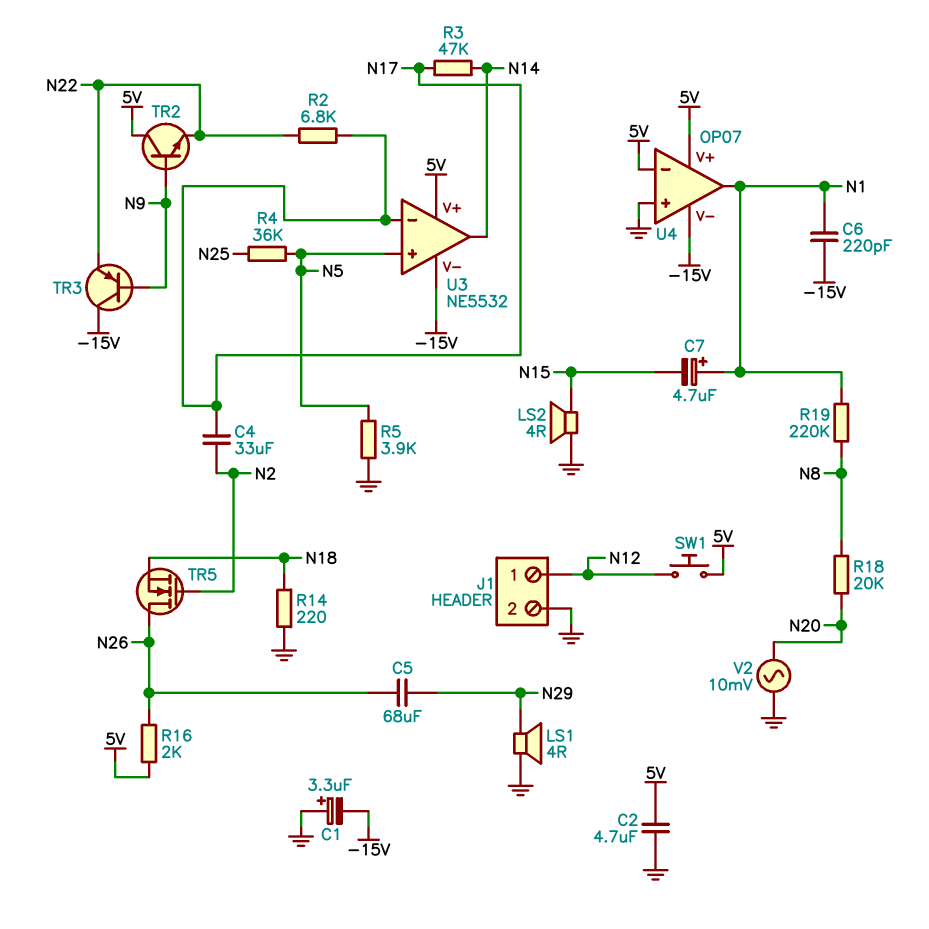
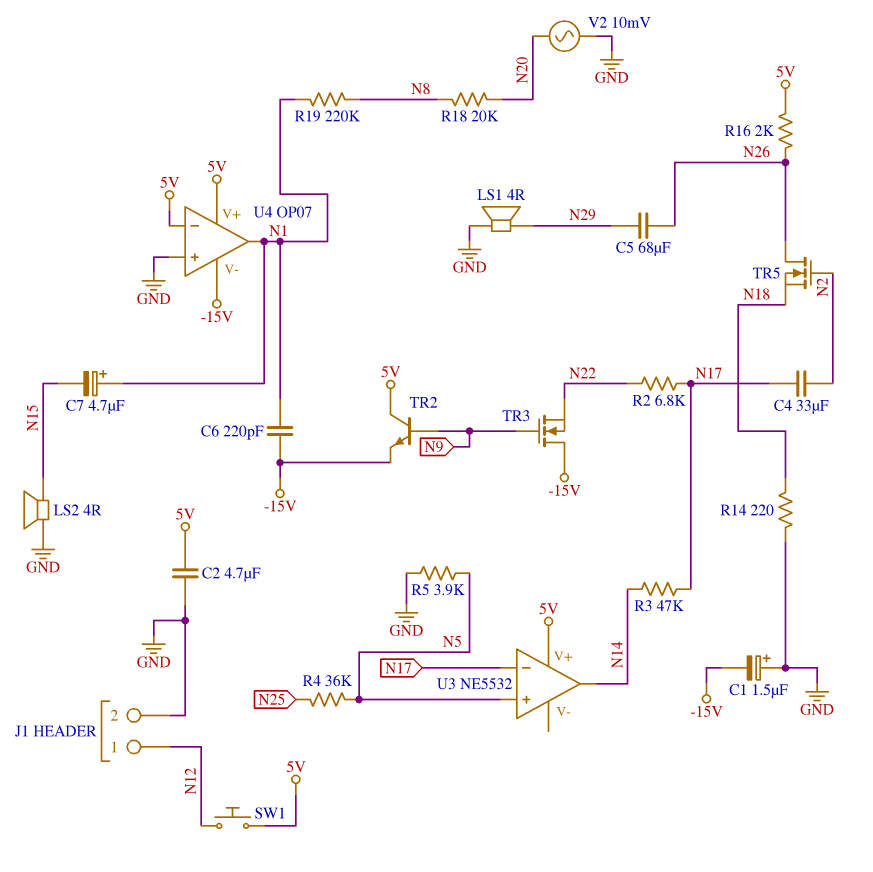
C1: 3.3uF (plus GND, minus -15V) -> 1.5uF (plus GND, minus -15V)
TR2: NPN (B N9, C 5V, E N22) -> NPN (B N9, C 5V, E -15V)
TR3: PNP (B N9, C -15V, E N22) -> NMOS (G N9, D -15V, S N22)
U3 pin V-: -15V -> none

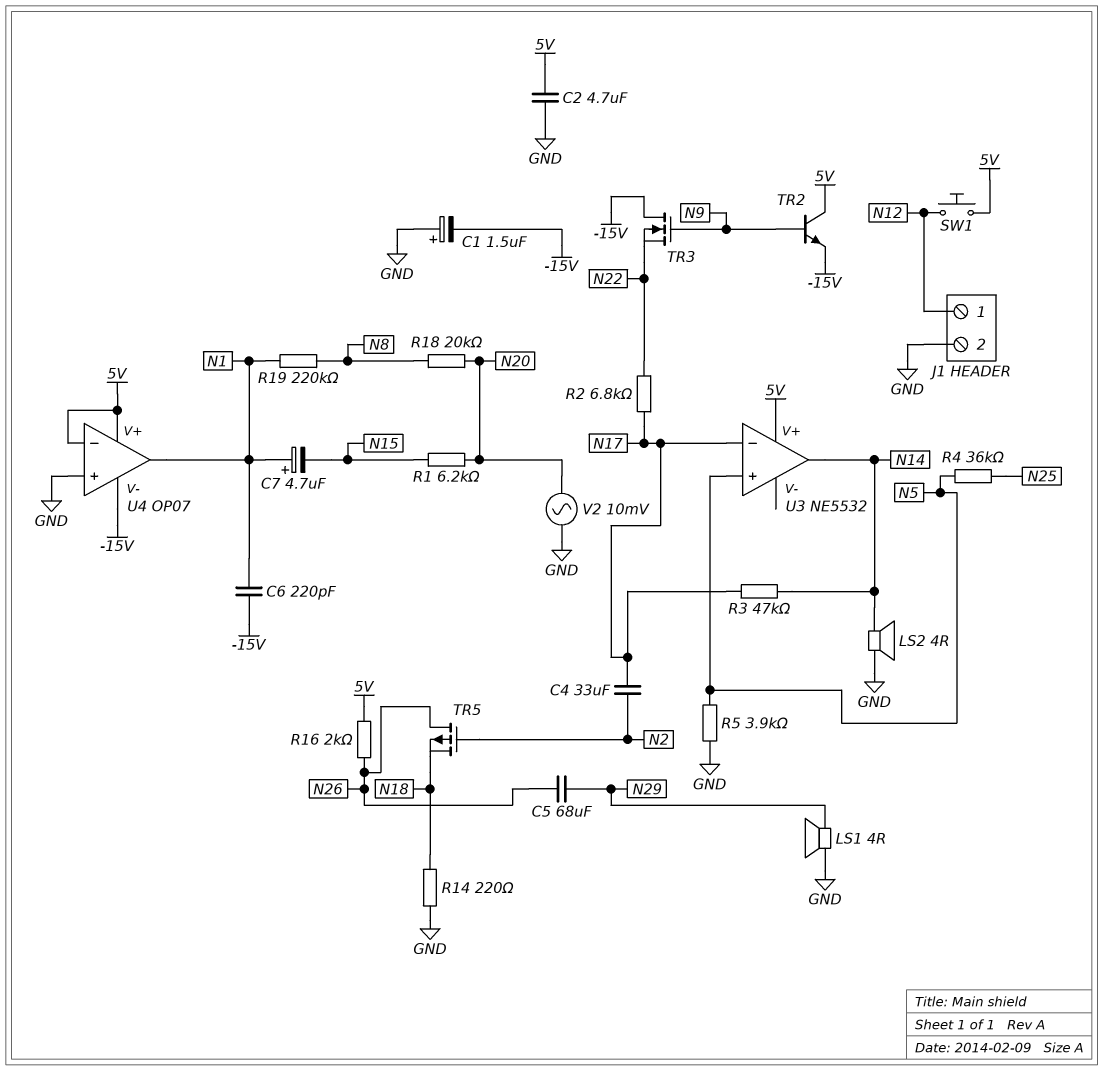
LS2: speaker 4R (GND, N15) -> speaker 4R (GND, N14)
R1: none -> 6.2k (N15, N20)
TR5: NMOS (G N2, D N26, S N18) -> PMOS (G N2, D N26, S N18)

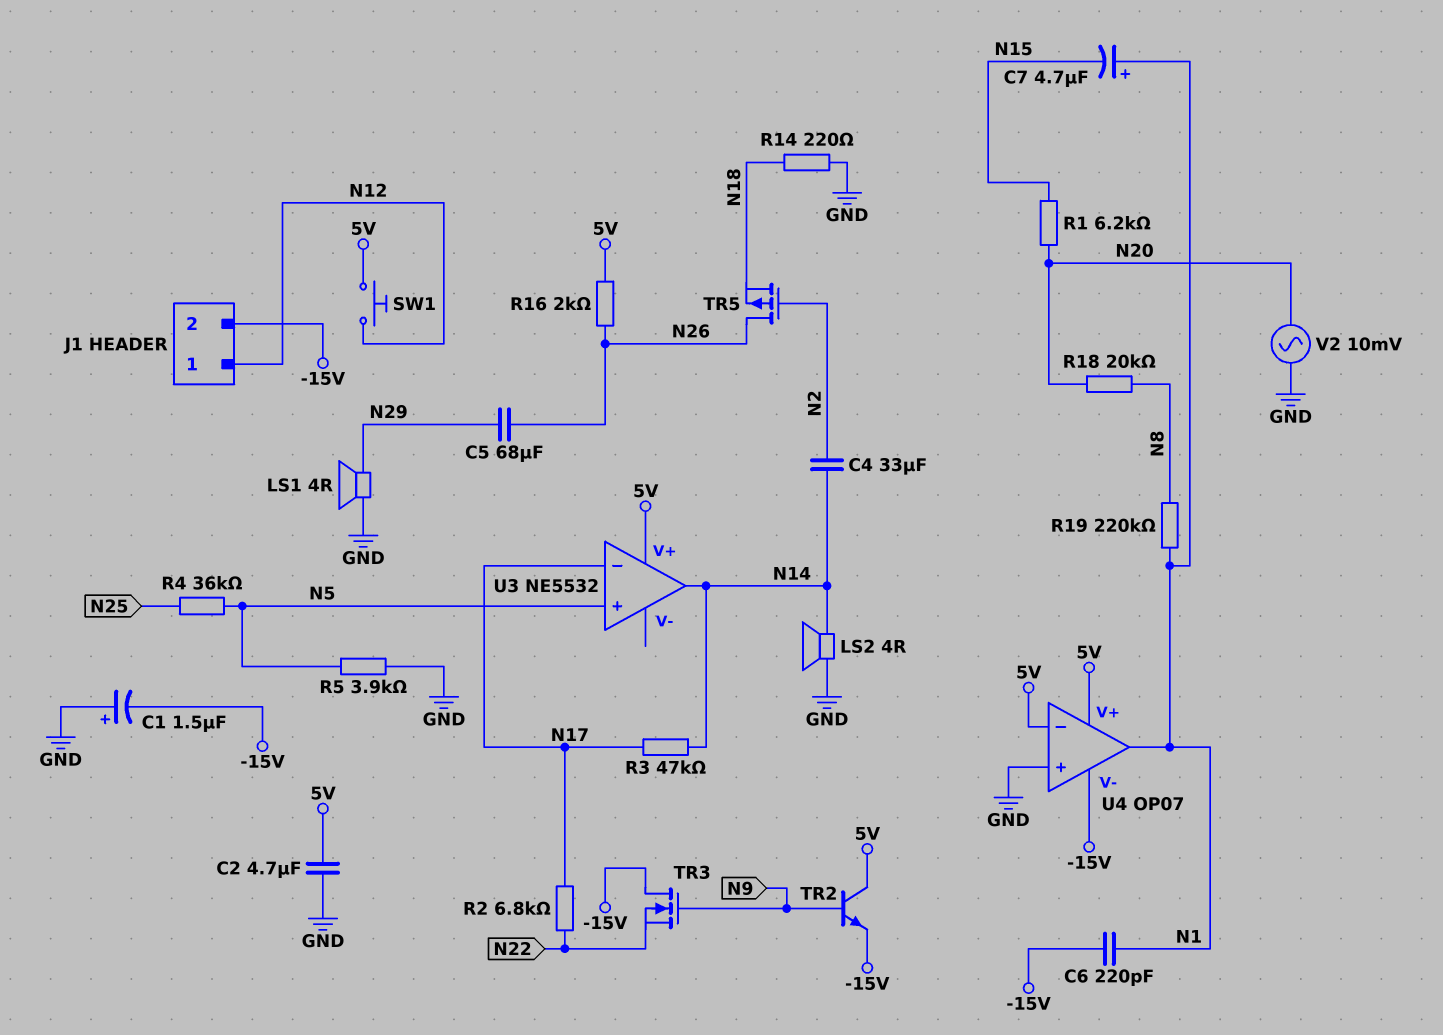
C4: 33uF (N2, N17) -> 33uF (N2, N14)
J1 pin 2: GND -> -15V

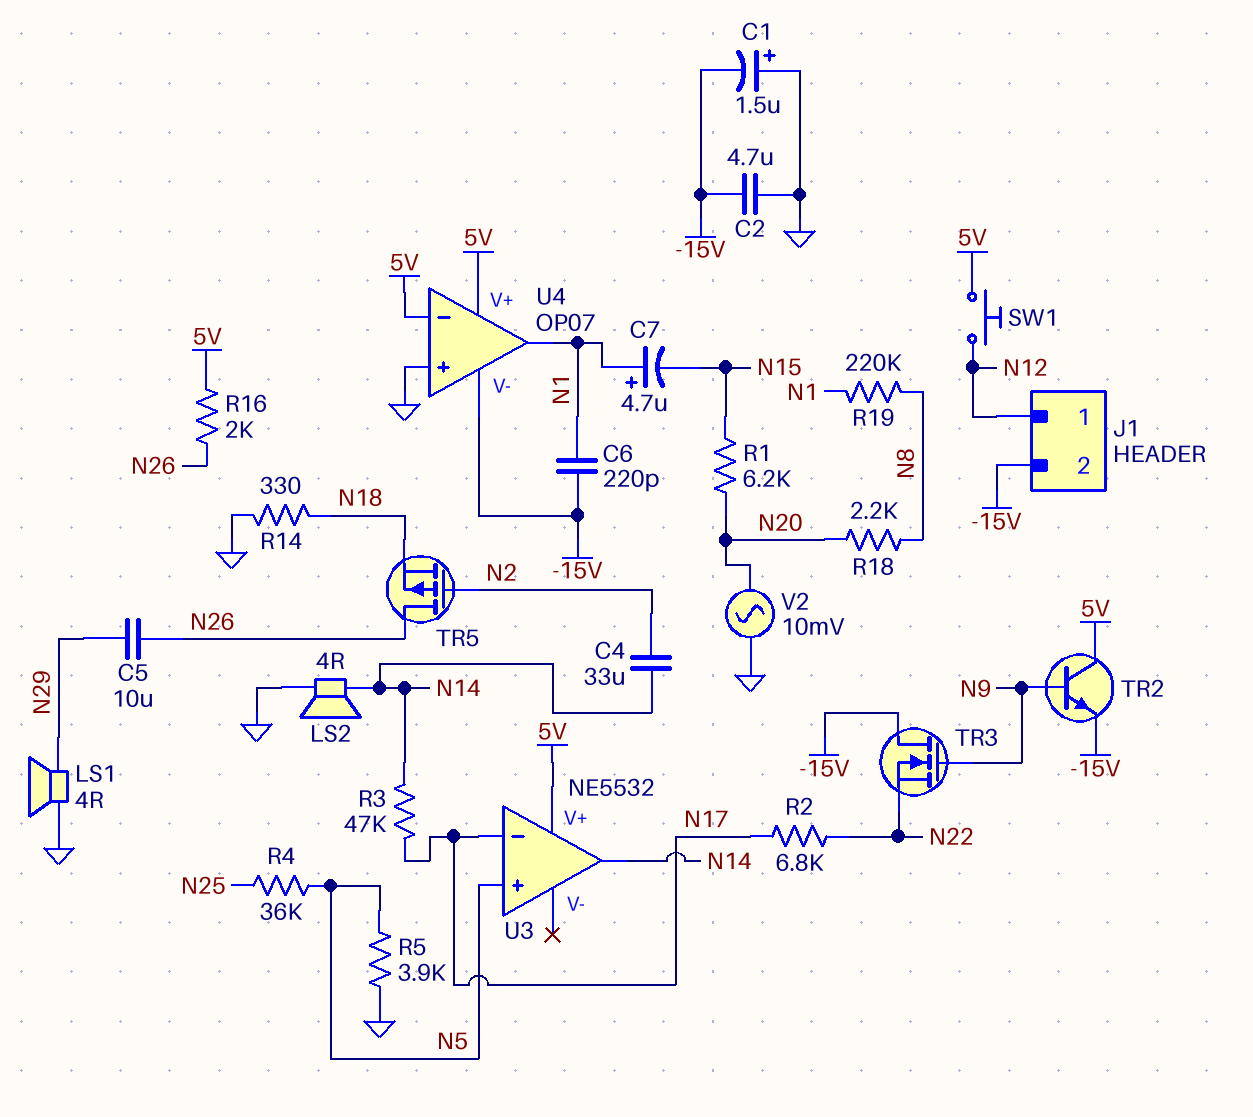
C2: 4.7uF (5V, GND) -> 4.7uF (-15V, GND)
C5: 68uF (N26, N29) -> 10uF (N26, N29)
R14: 220 (GND, N18) -> 330 (GND, N18)
R18: 20k (N8, N20) -> 2.2k (N8, N20)

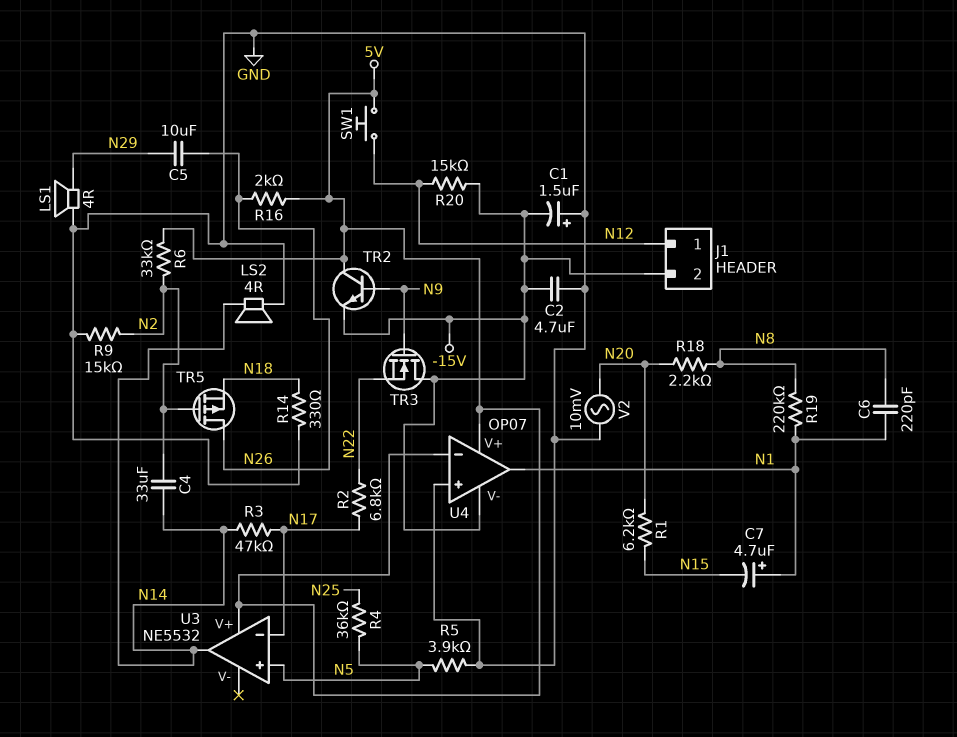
C6: 220pF (-15V, N1) -> 220pF (N1, N8)
R6: none -> 33k (5V, N2)
R9: none -> 15k (GND, N2)
R20: none -> 15k (-15V, N12)

